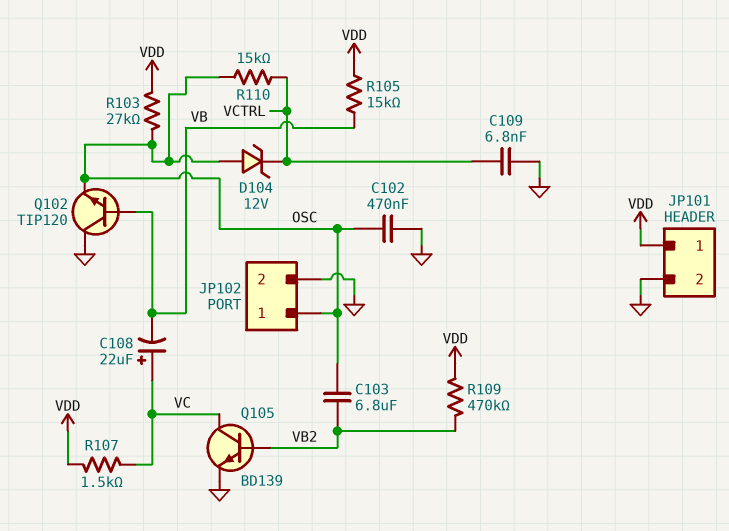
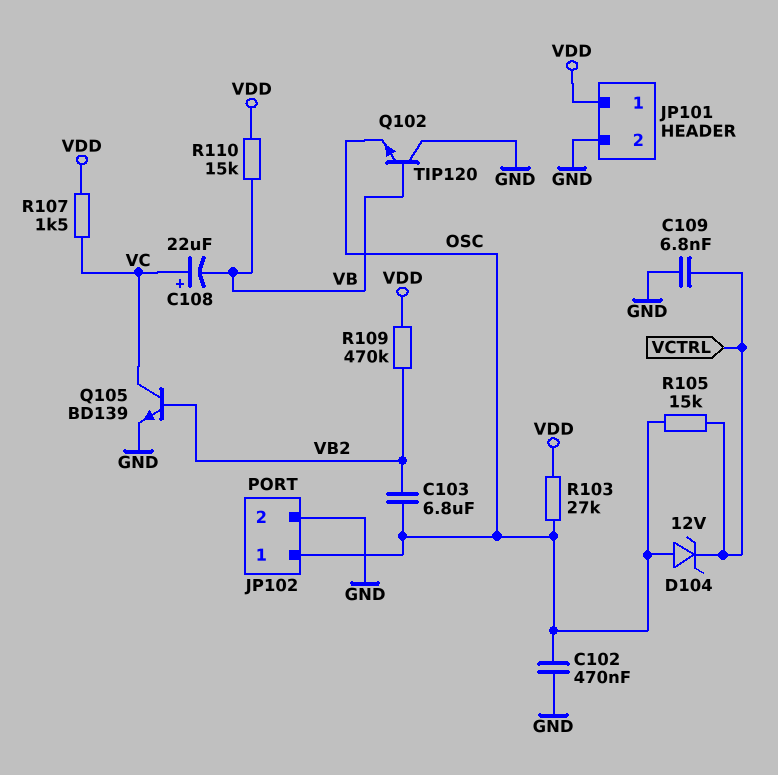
R105: 15k (VB, VDD) -> 15k (OSC, VCTRL)
R110: 15k (OSC, VCTRL) -> 15k (VB, VDD)

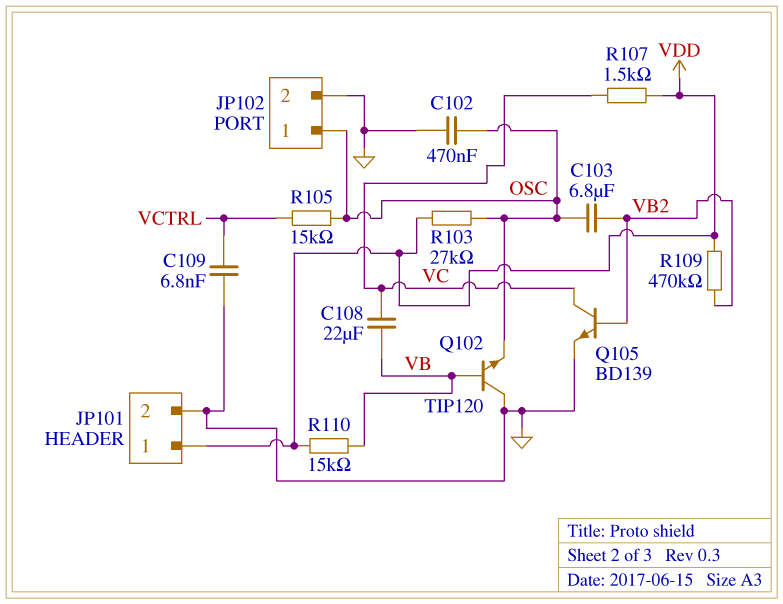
C108: 22uF (plus VC, minus VB) -> 22uF (VB, VC)
D104: zener 12V (A OSC, K VCTRL) -> none

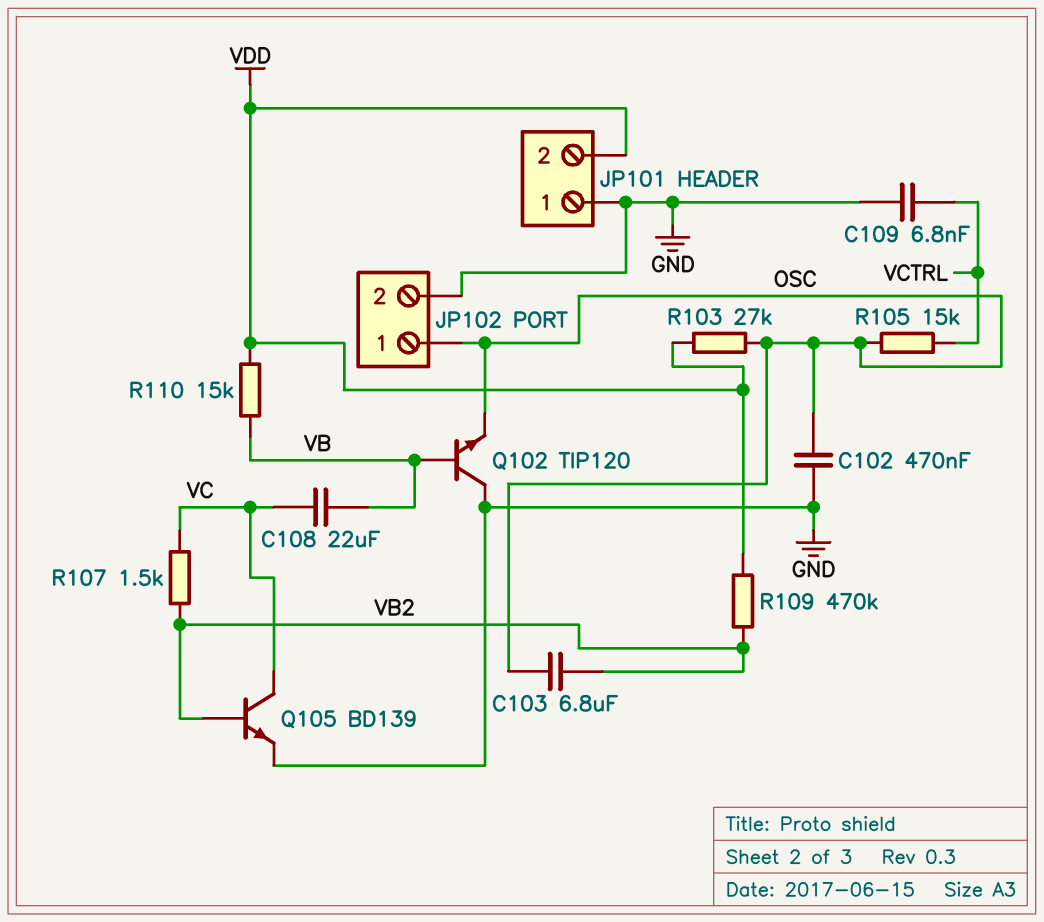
JP101 pin 1: VDD -> GND
JP101 pin 2: GND -> VDD
R107: 1.5k (VC, VDD) -> 1.5k (VB2, VC)

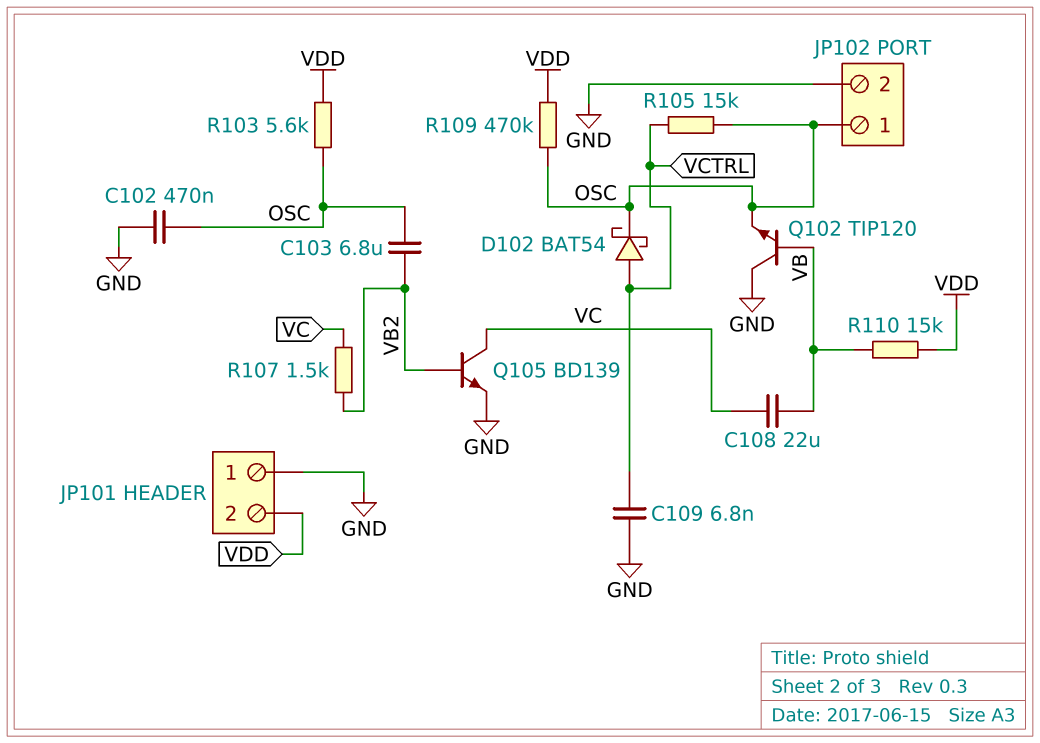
D102: none -> schottky BAT54 (A VCTRL, K OSC)
R103: 27k (OSC, VDD) -> 5.6k (OSC, VDD)
R109: 470k (VB2, VDD) -> 470k (OSC, VDD)

